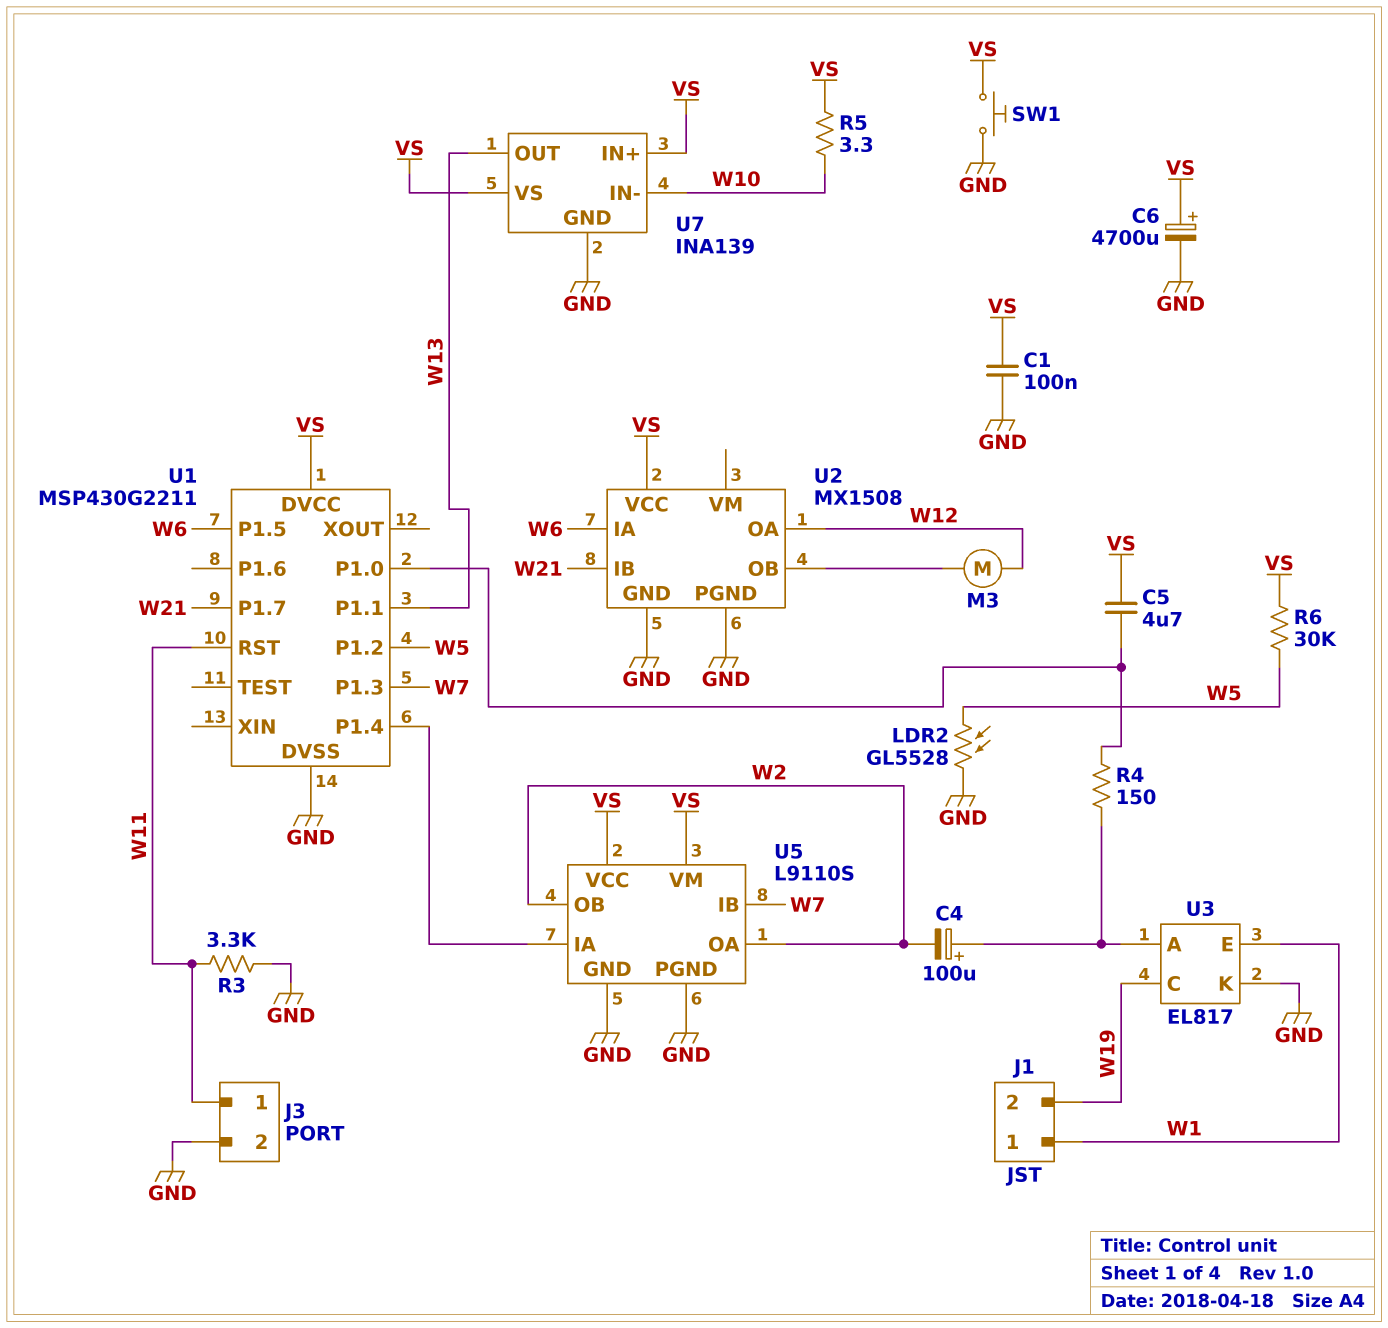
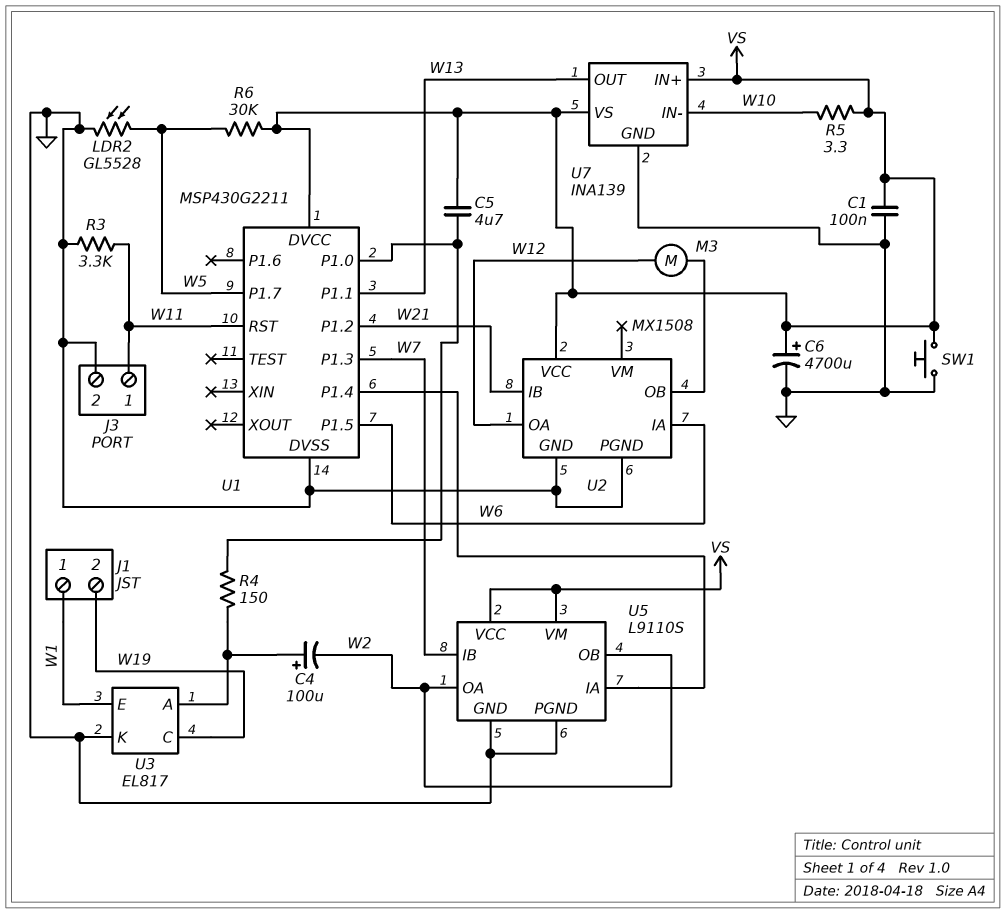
U1 pin P1.2: W5 -> W21
U1 pin P1.7: W21 -> W5

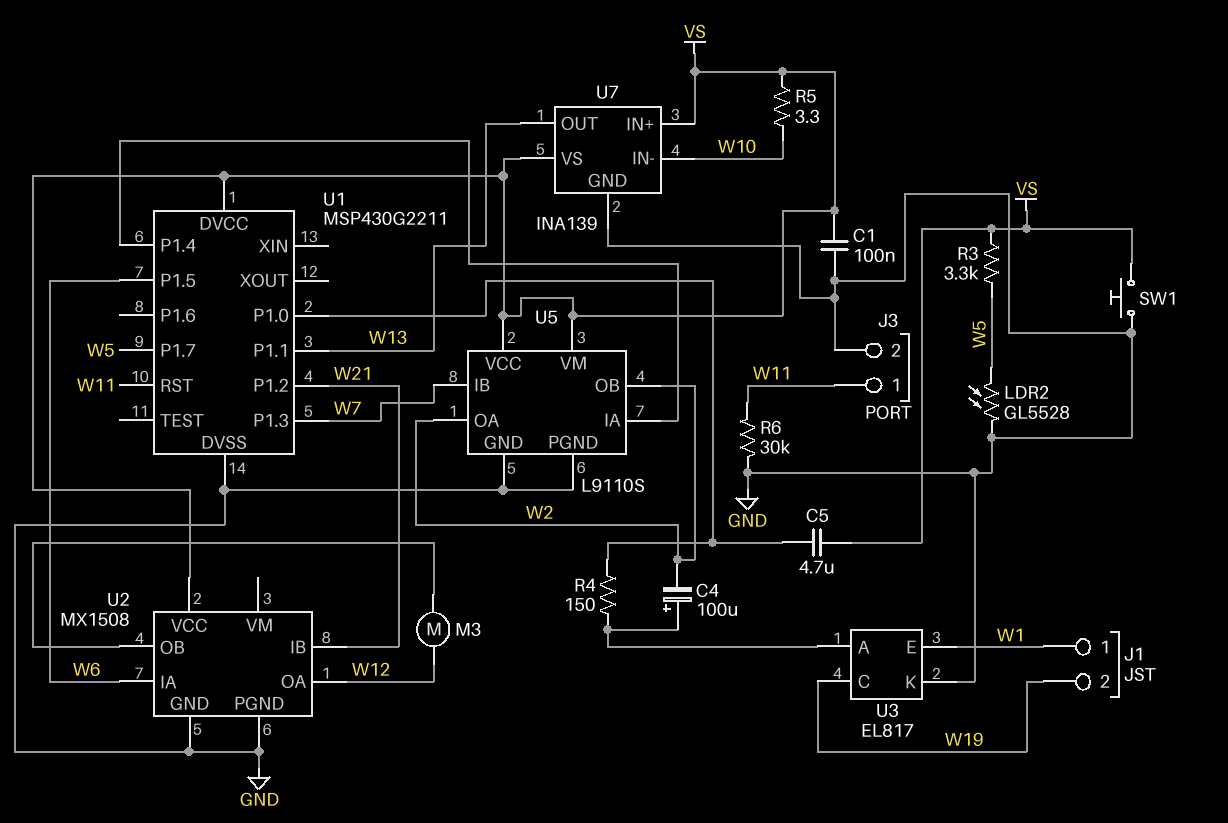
C6: 4700uF (plus VS, minus GND) -> none
R3: 3.3k (GND, W11) -> 3.3k (VS, W5)
R6: 30k (VS, W5) -> 30k (GND, W11)

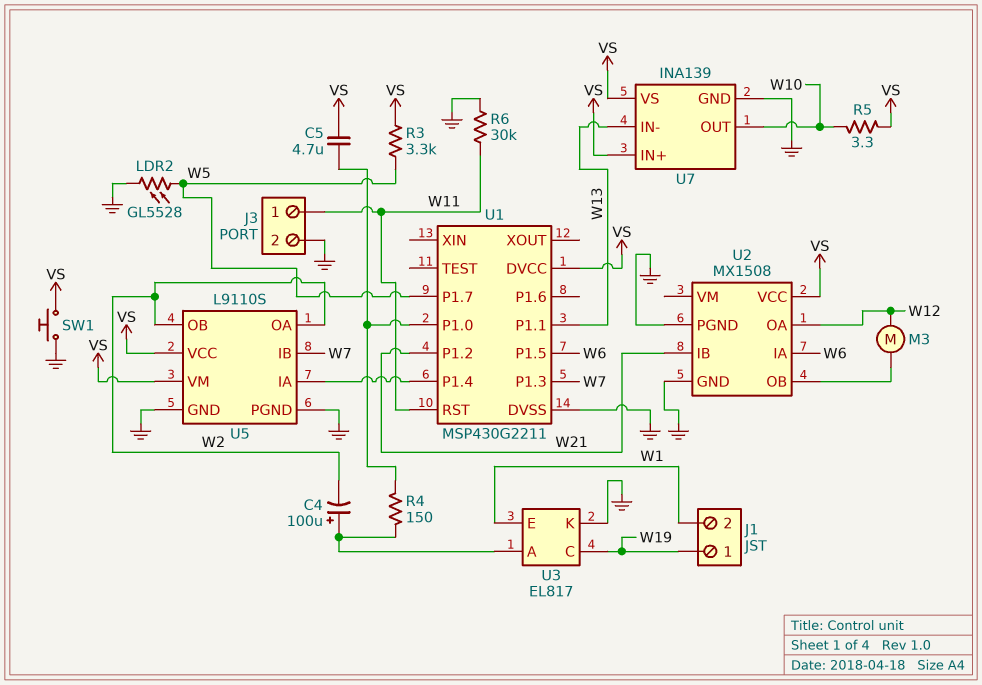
C1: 100nF (GND, VS) -> none
J1 pin 1: W1 -> W19
J1 pin 2: W19 -> W1
U7 pin IN-: W10 -> W13
U7 pin OUT: W13 -> W10

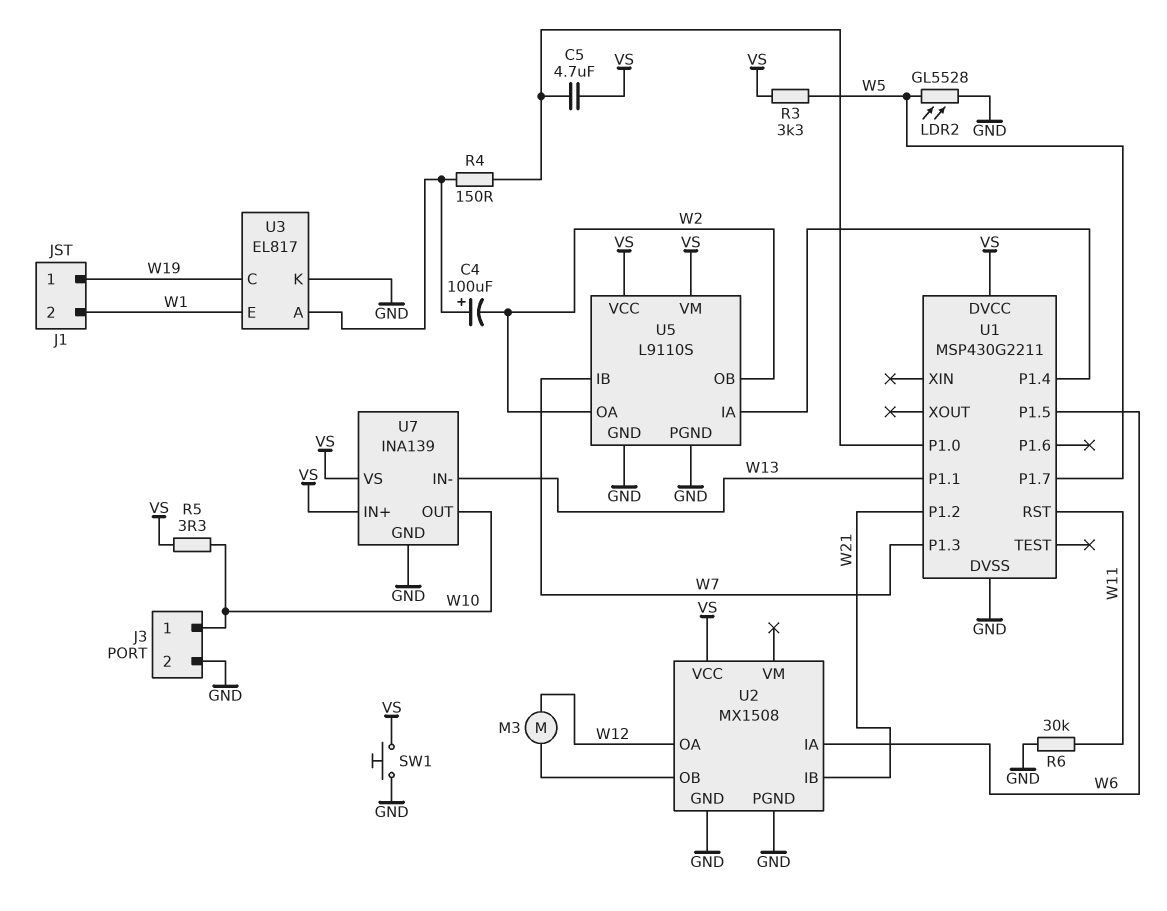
J3 pin 1: W11 -> W10

